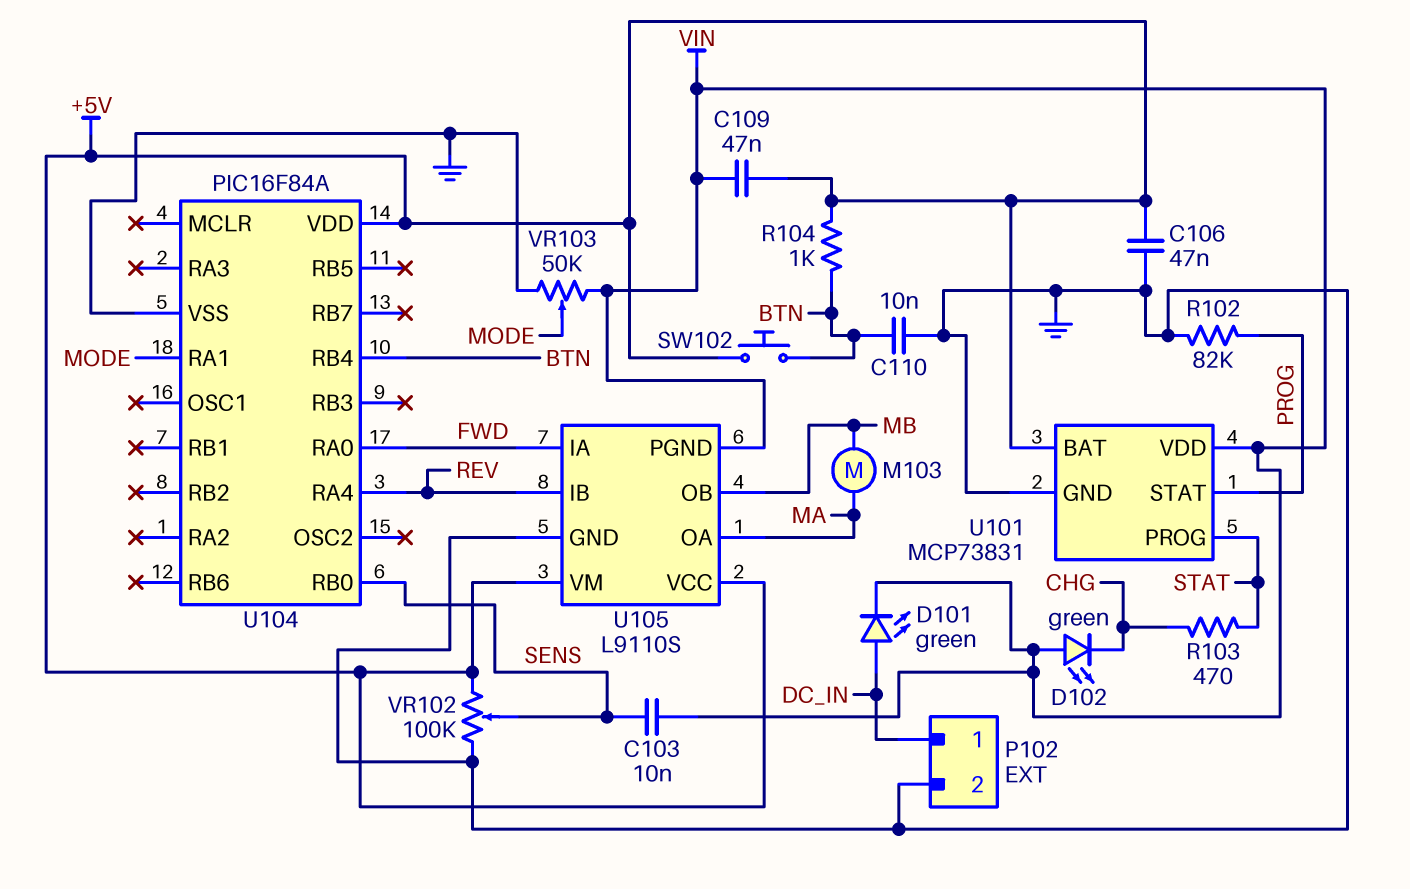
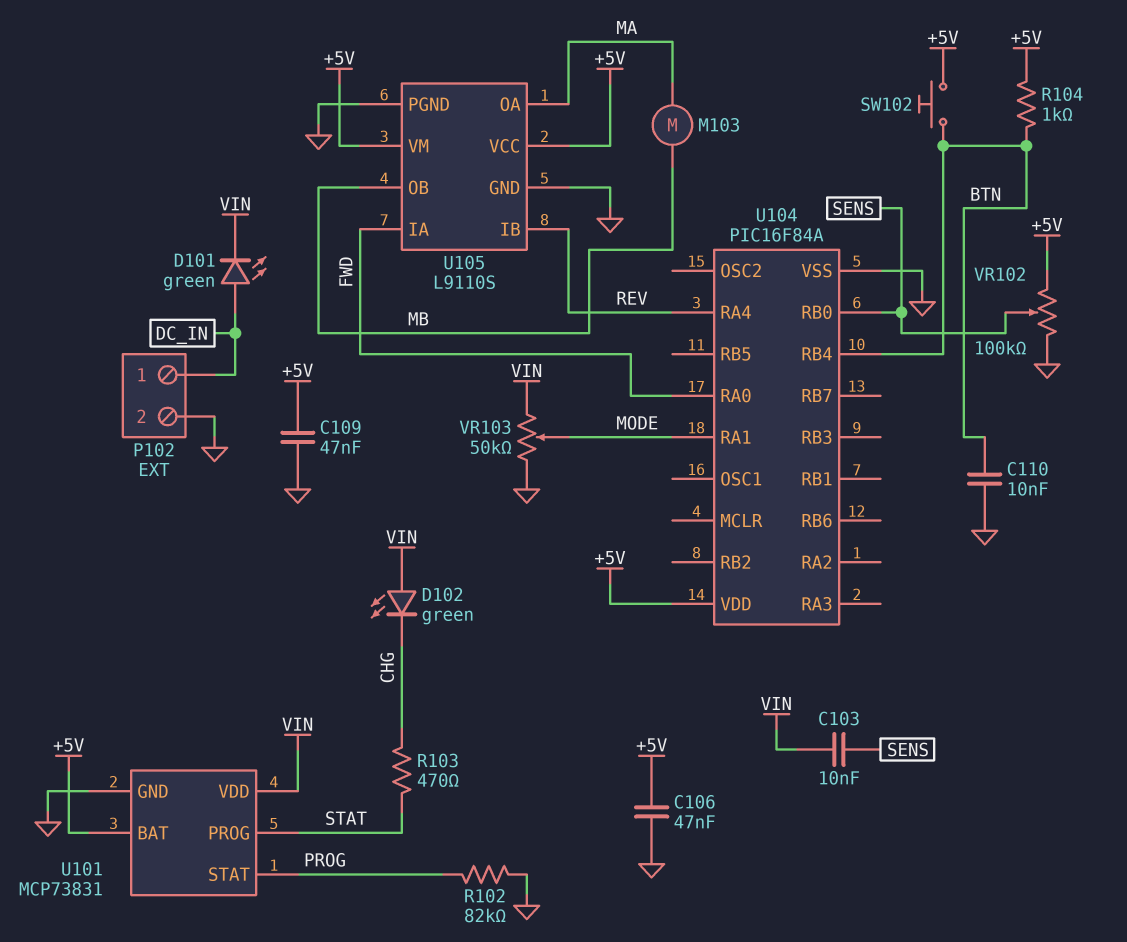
C109: 47nF (+5V, VIN) -> 47nF (+5V, GND)
U105 pin PGND: VIN -> GND

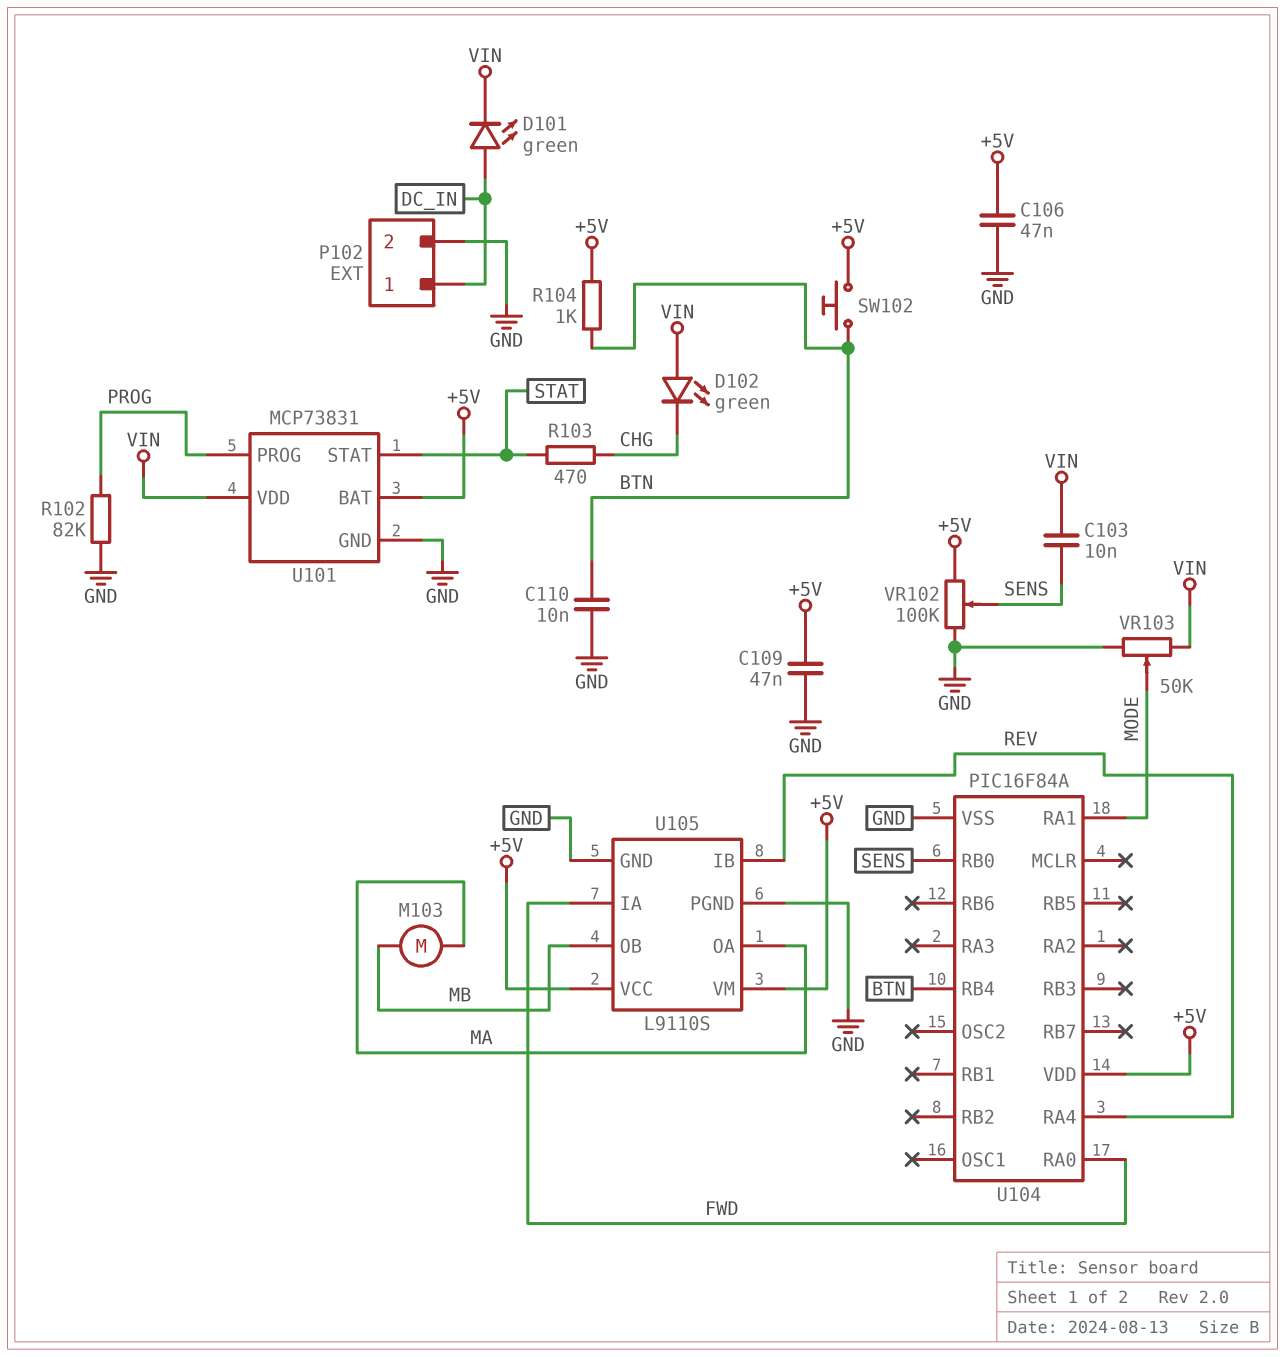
U101 pin PROG: STAT -> PROG
U101 pin STAT: PROG -> STAT

